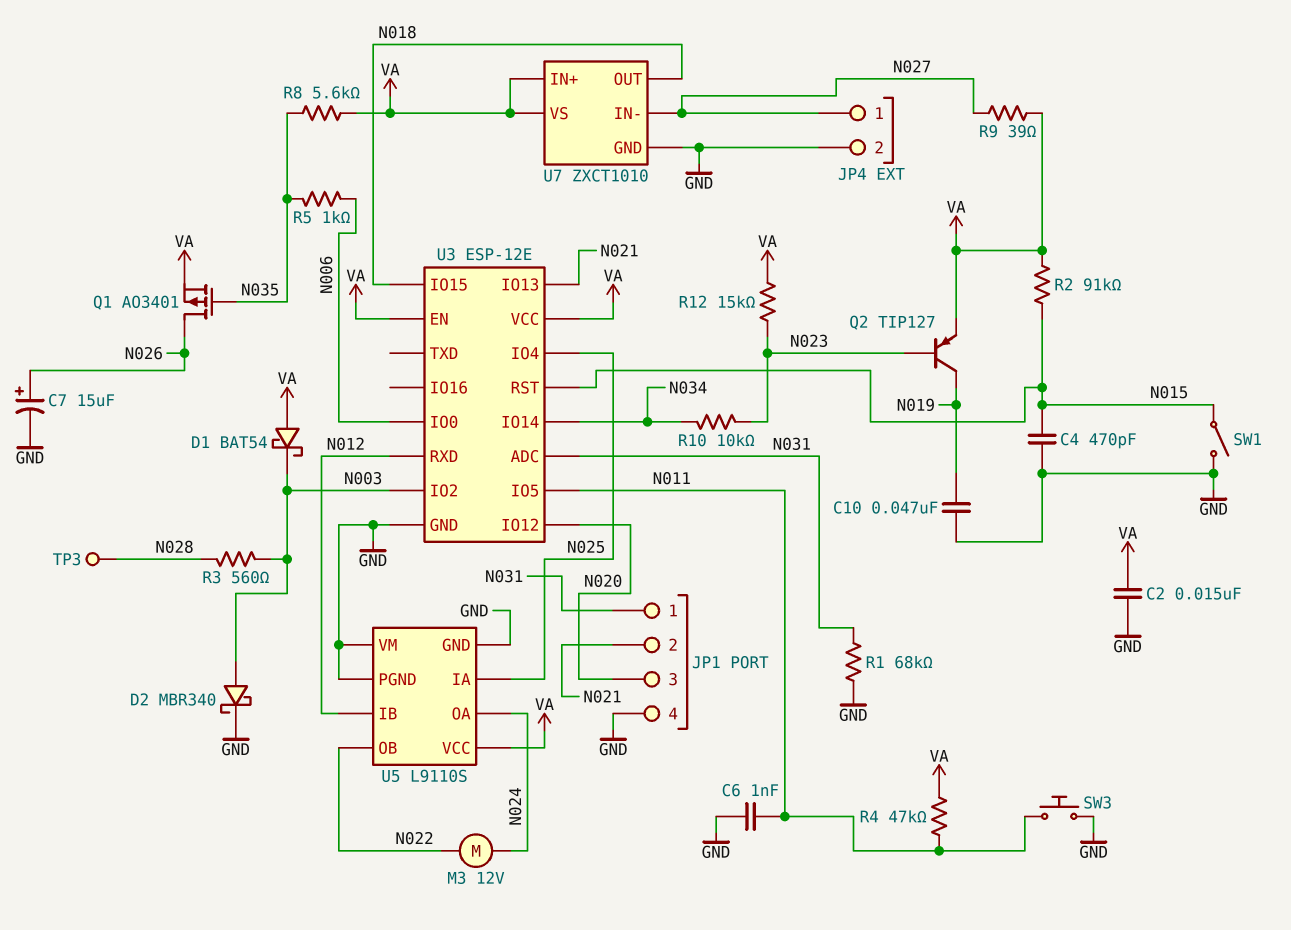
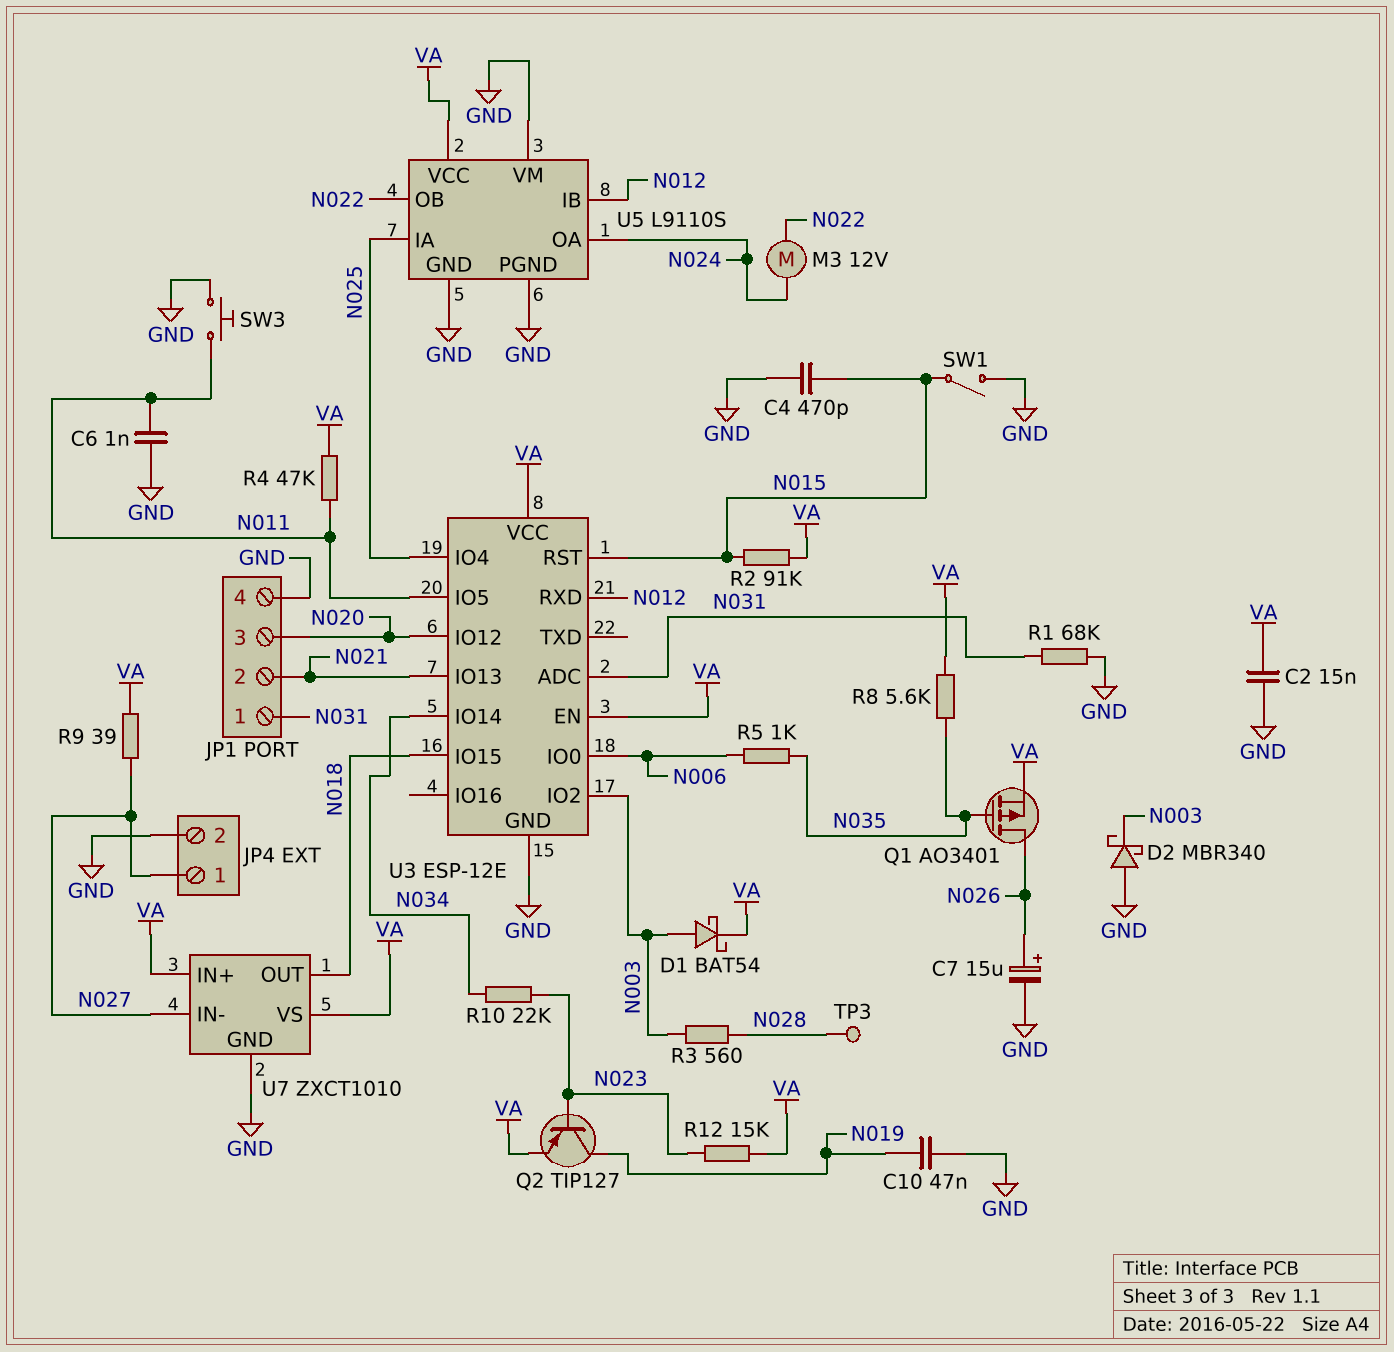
D1: schottky BAT54 (A VA, K N003) -> schottky BAT54 (A N003, K VA)
D2: schottky MBR340 (A N003, K GND) -> schottky MBR340 (A GND, K N003)
R10: 10k (N023, N034) -> 22k (N023, N034)

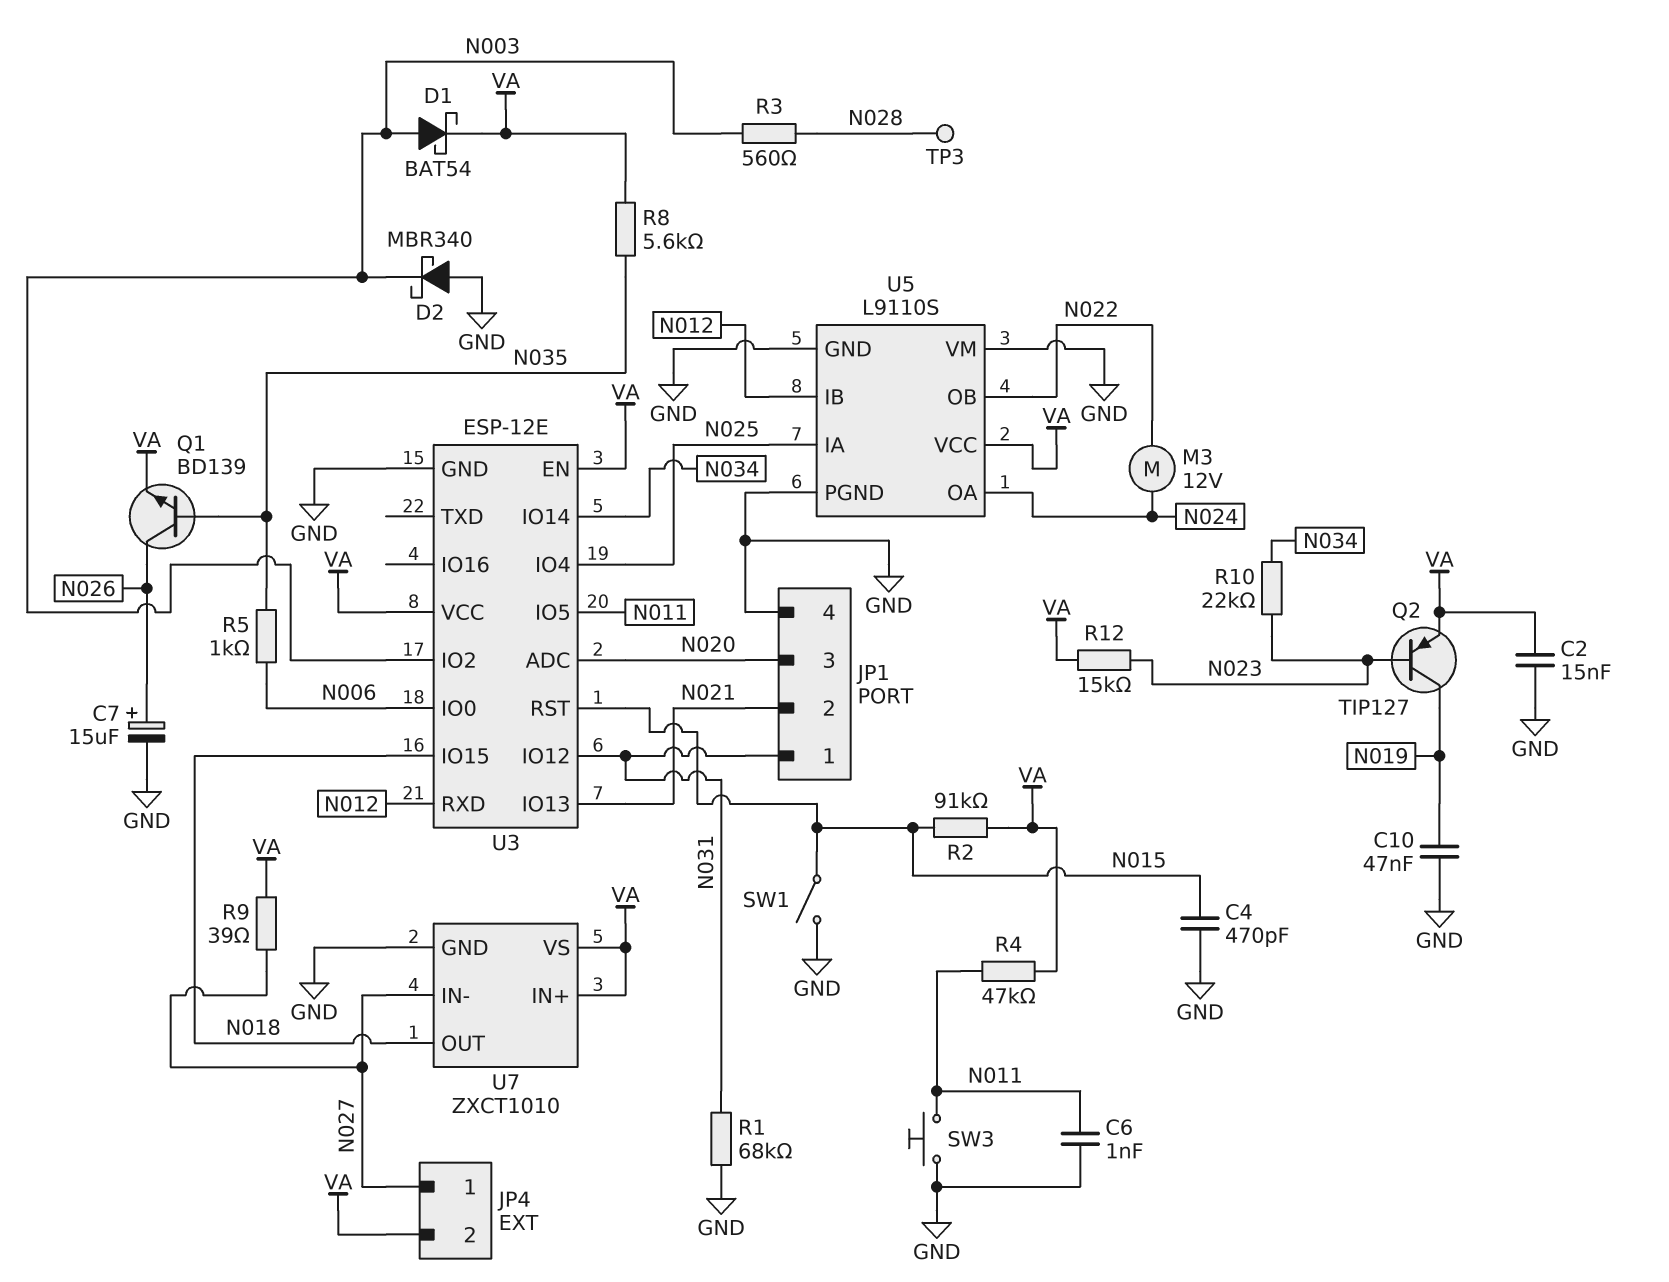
JP4 pin 2: GND -> VA
Q1: PMOS AO3401 (G N035, D N026, S VA) -> NPN BD139 (B N035, C N026, E VA)
U3 pin ADC: N031 -> N020
U3 pin IO12: N020 -> N031

